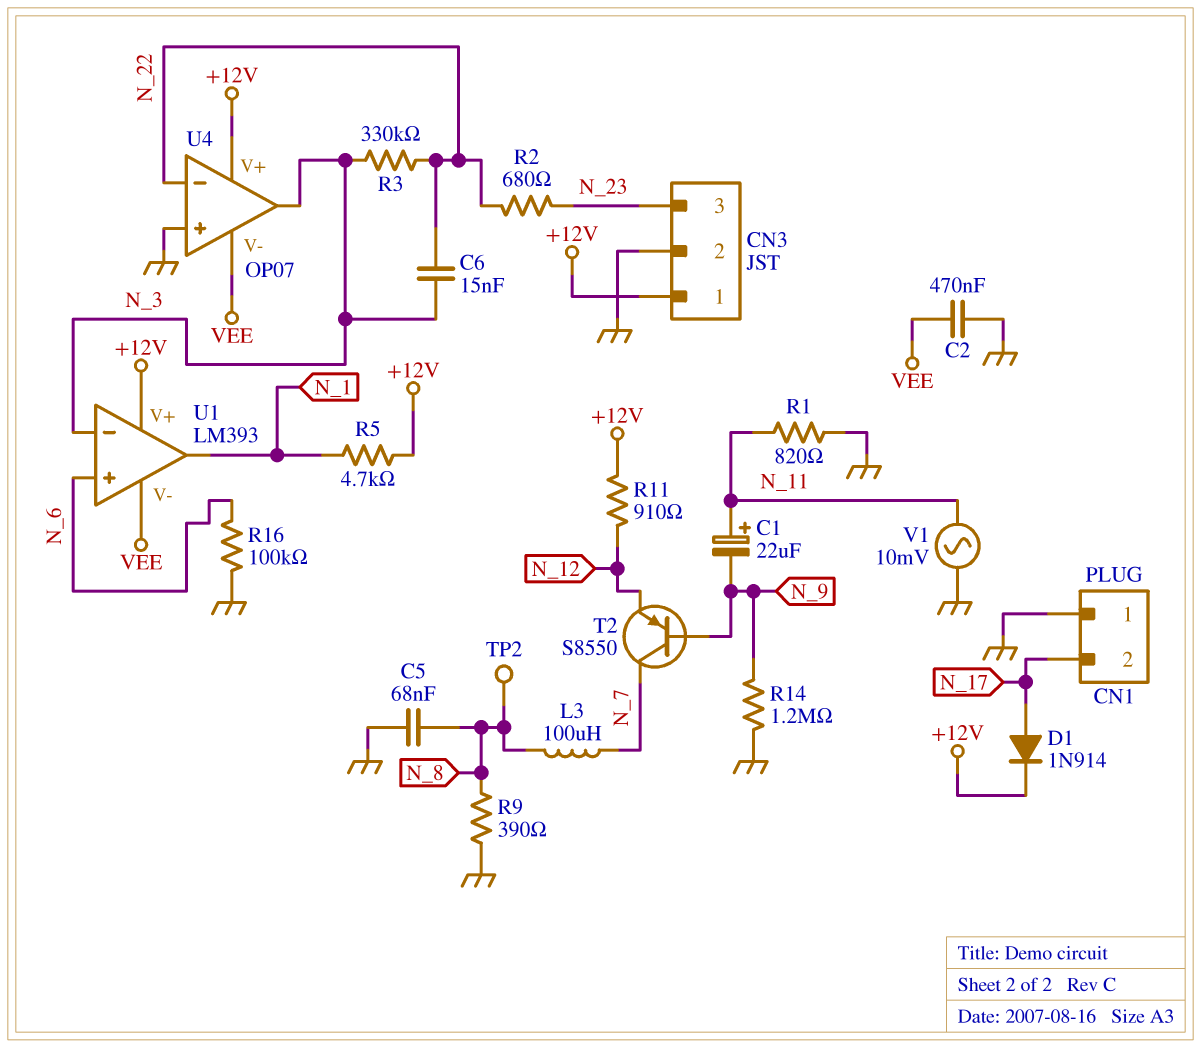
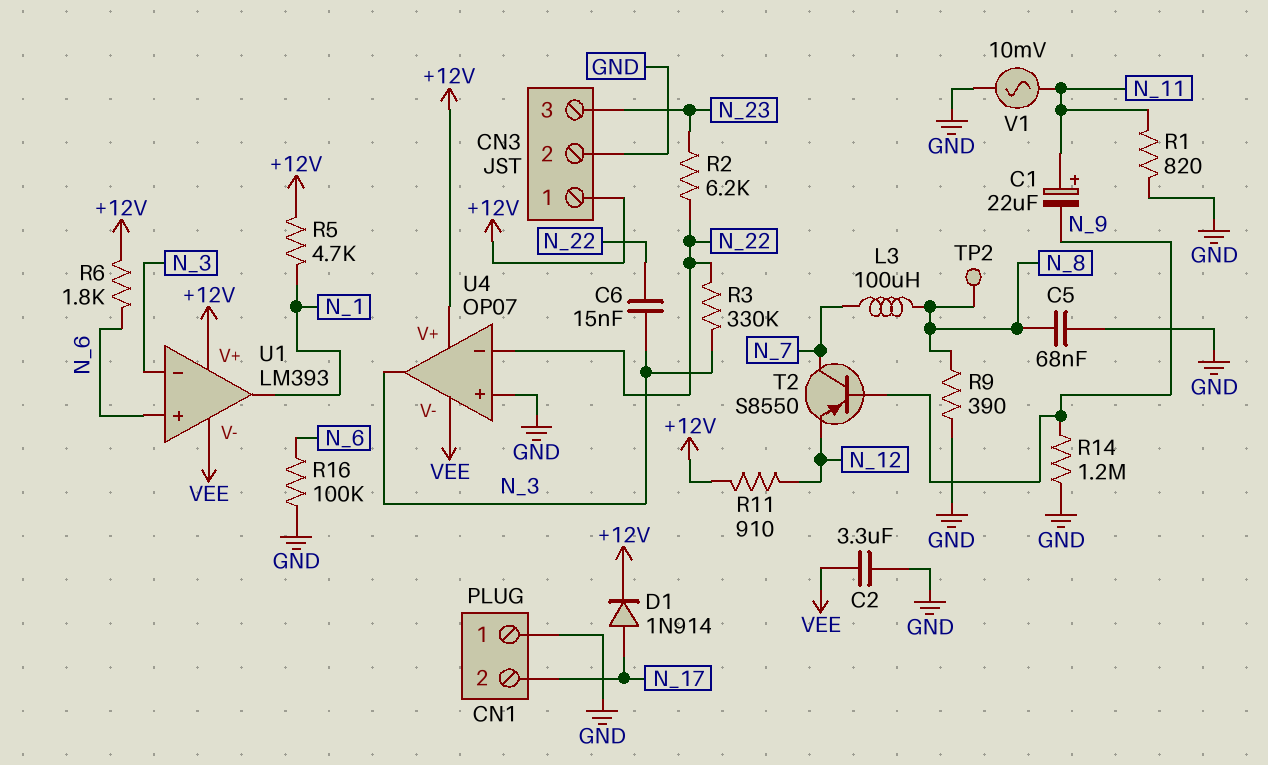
C2: 470nF (GND, VEE) -> 3.3uF (GND, VEE)
R2: 680 (N_22, N_23) -> 6.2k (N_22, N_23)
R6: none -> 1.8k (+12V, N_6)

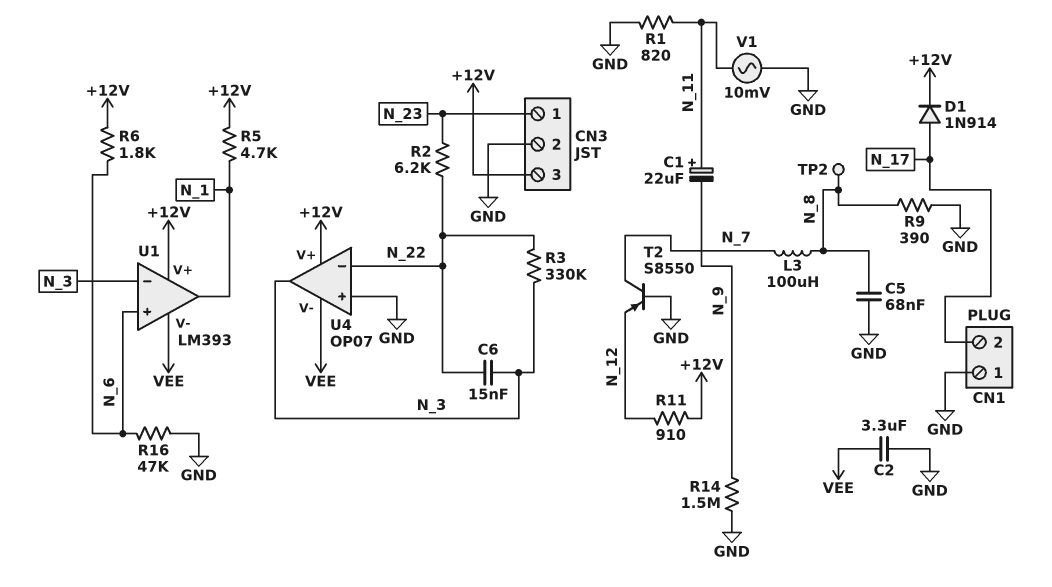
CN3 pin 1: +12V -> N_23
CN3 pin 3: N_23 -> +12V
R14: 1.2M (GND, N_9) -> 1.5M (GND, N_9)
R16: 100k (GND, N_6) -> 47k (GND, N_6)
T2: PNP S8550 (B N_9, C N_7, E N_12) -> PNP S8550 (B GND, C N_7, E N_12)

